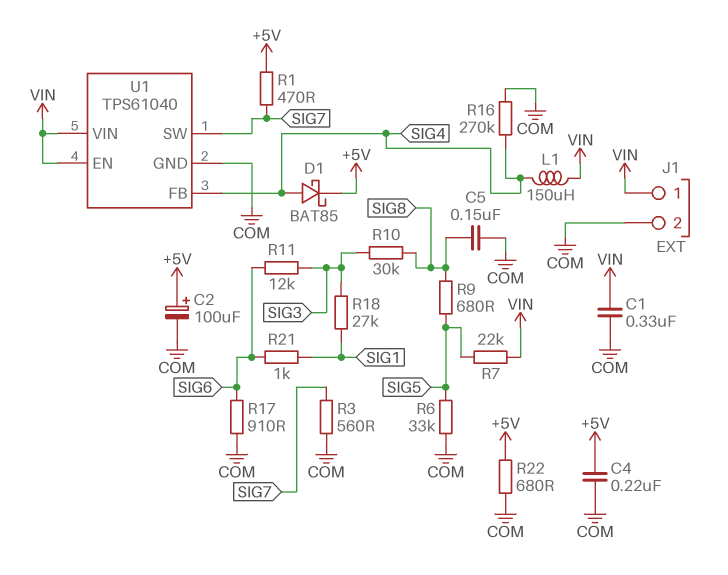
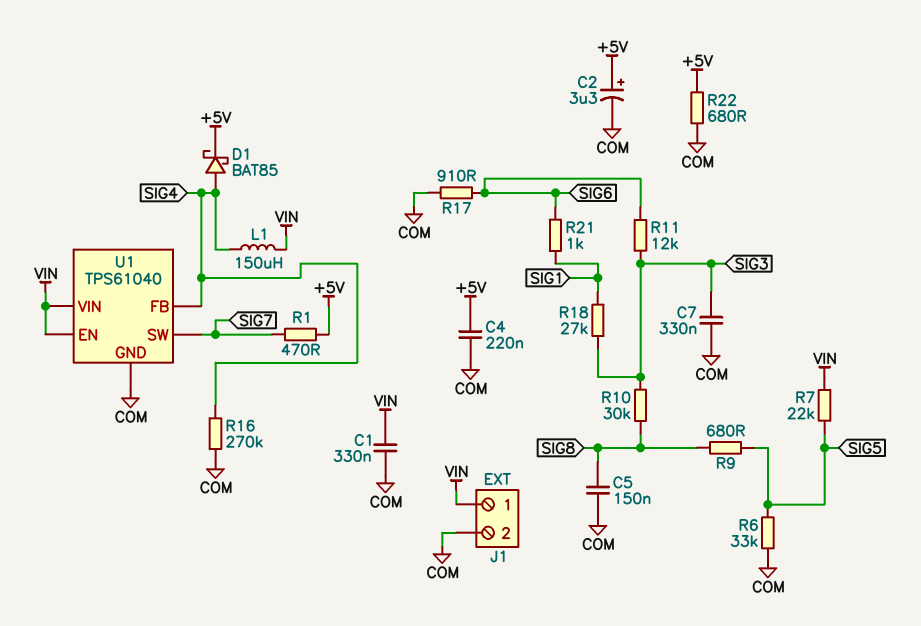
C2: 100uF (plus +5V, minus COM) -> 3.3uF (plus +5V, minus COM)
C7: none -> 330nF (COM, SIG3)
R3: 560 (COM, SIG7) -> none

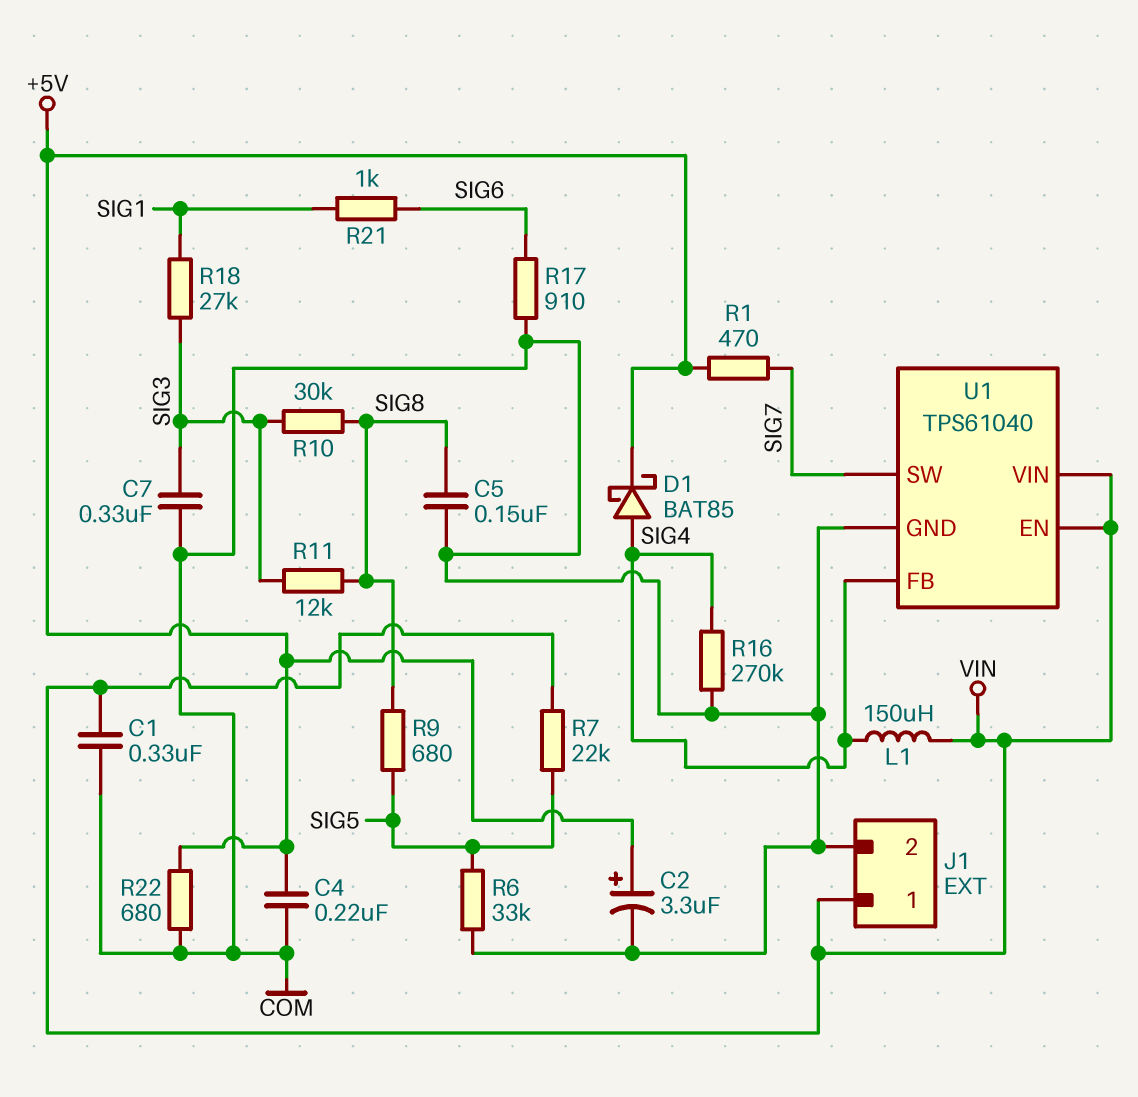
R11: 12k (SIG3, SIG6) -> 12k (SIG3, SIG8)

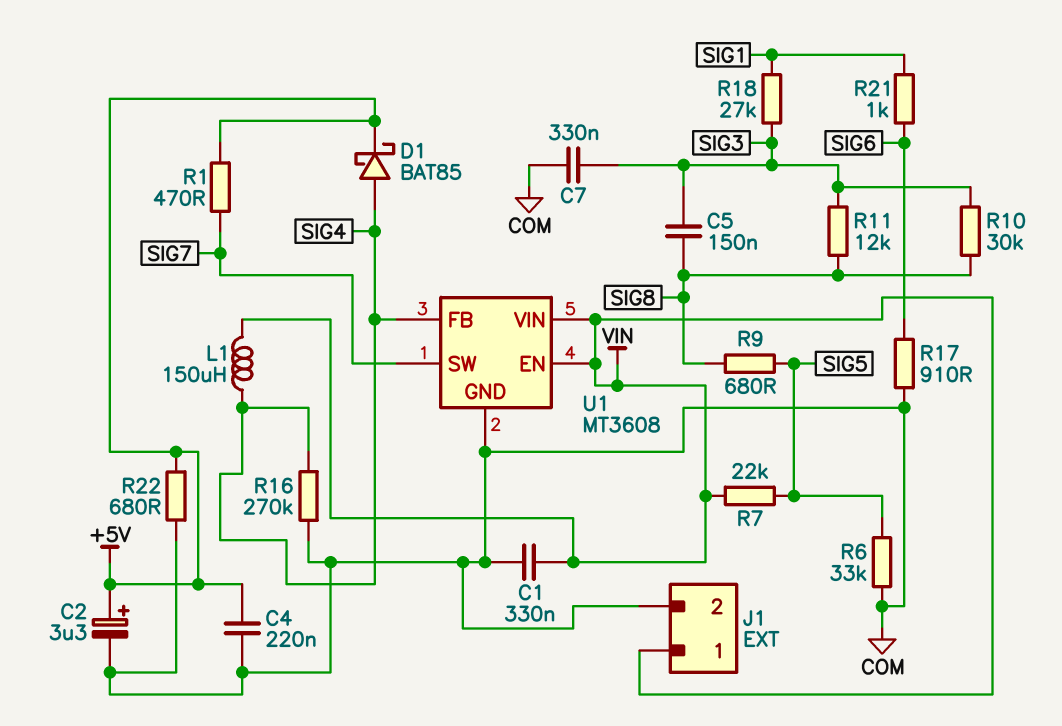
C5: 150nF (COM, SIG8) -> 150nF (SIG3, SIG8)
U1: TPS61040 -> MT3608

